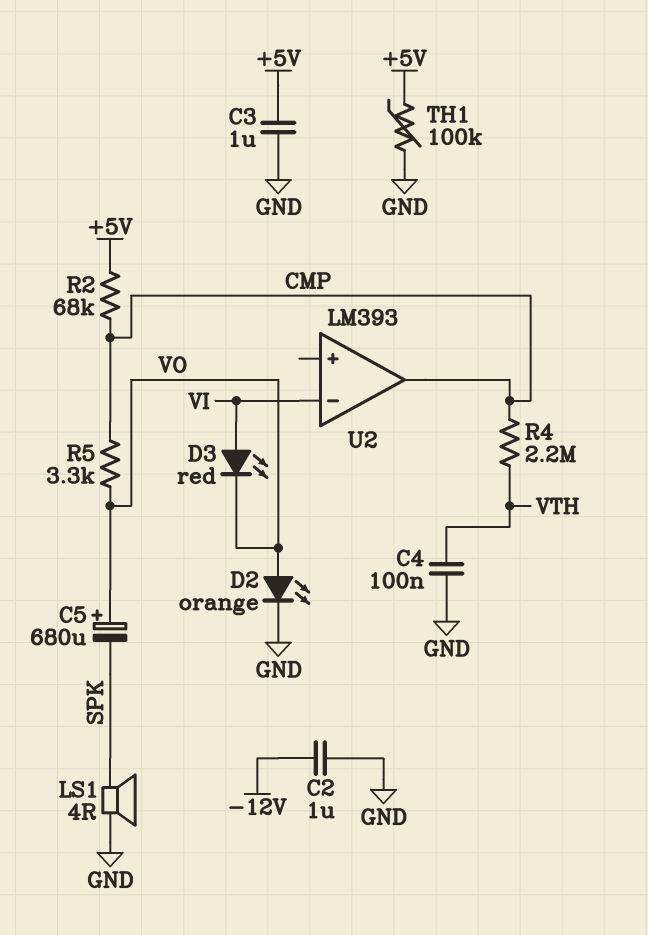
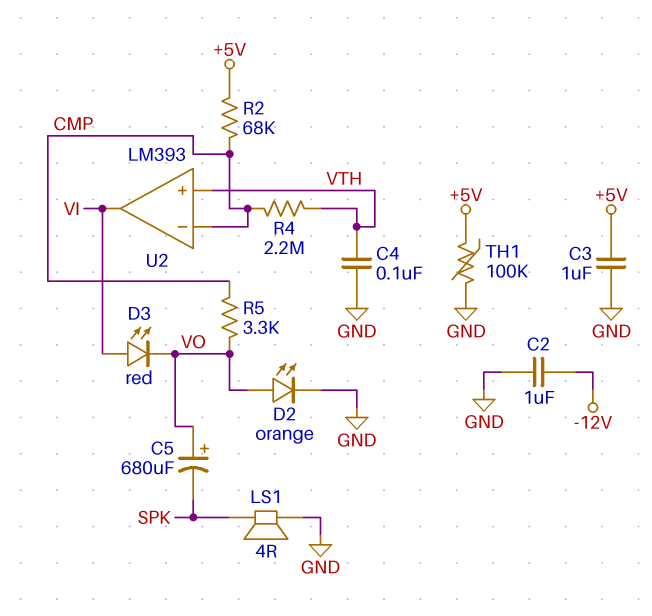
U2 pin in+: none -> VTH
U2 pin in-: VI -> CMP
U2 pin out: CMP -> VI

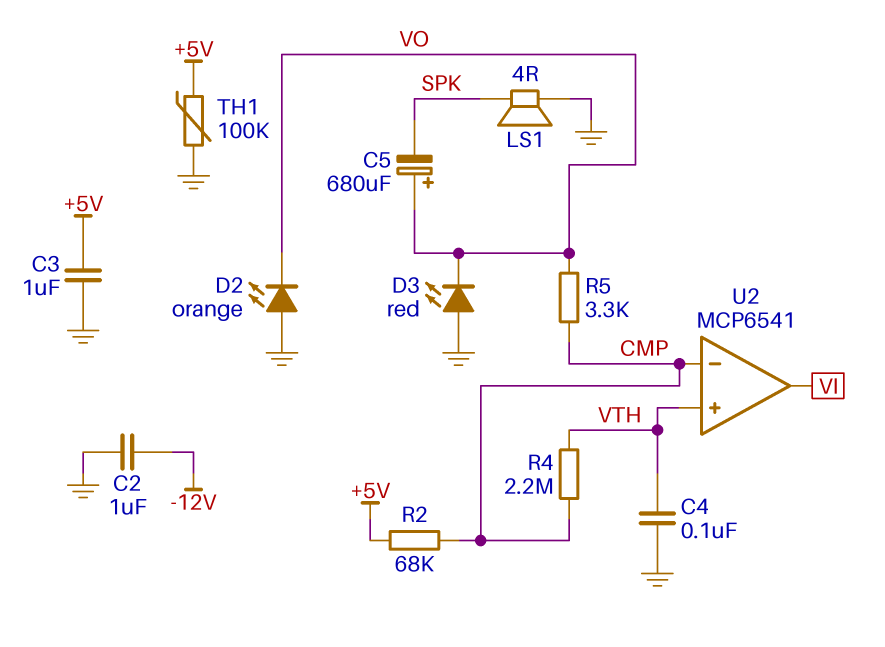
D2: LED orange (A VO, K GND) -> LED orange (A GND, K VO)
D3: LED red (A VI, K VO) -> LED red (A GND, K VO)
U2: LM393 -> MCP6541

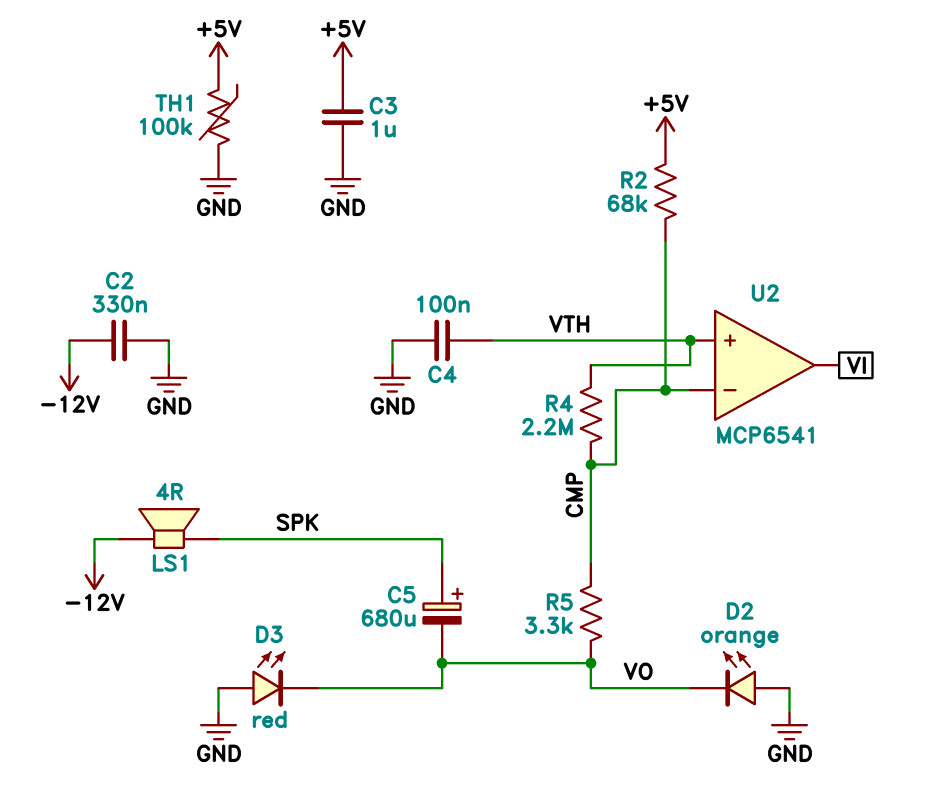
C2: 1uF (-12V, GND) -> 330nF (-12V, GND)
C5: 680uF (plus VO, minus SPK) -> 680uF (plus SPK, minus VO)
LS1: speaker 4R (GND, SPK) -> speaker 4R (-12V, SPK)

